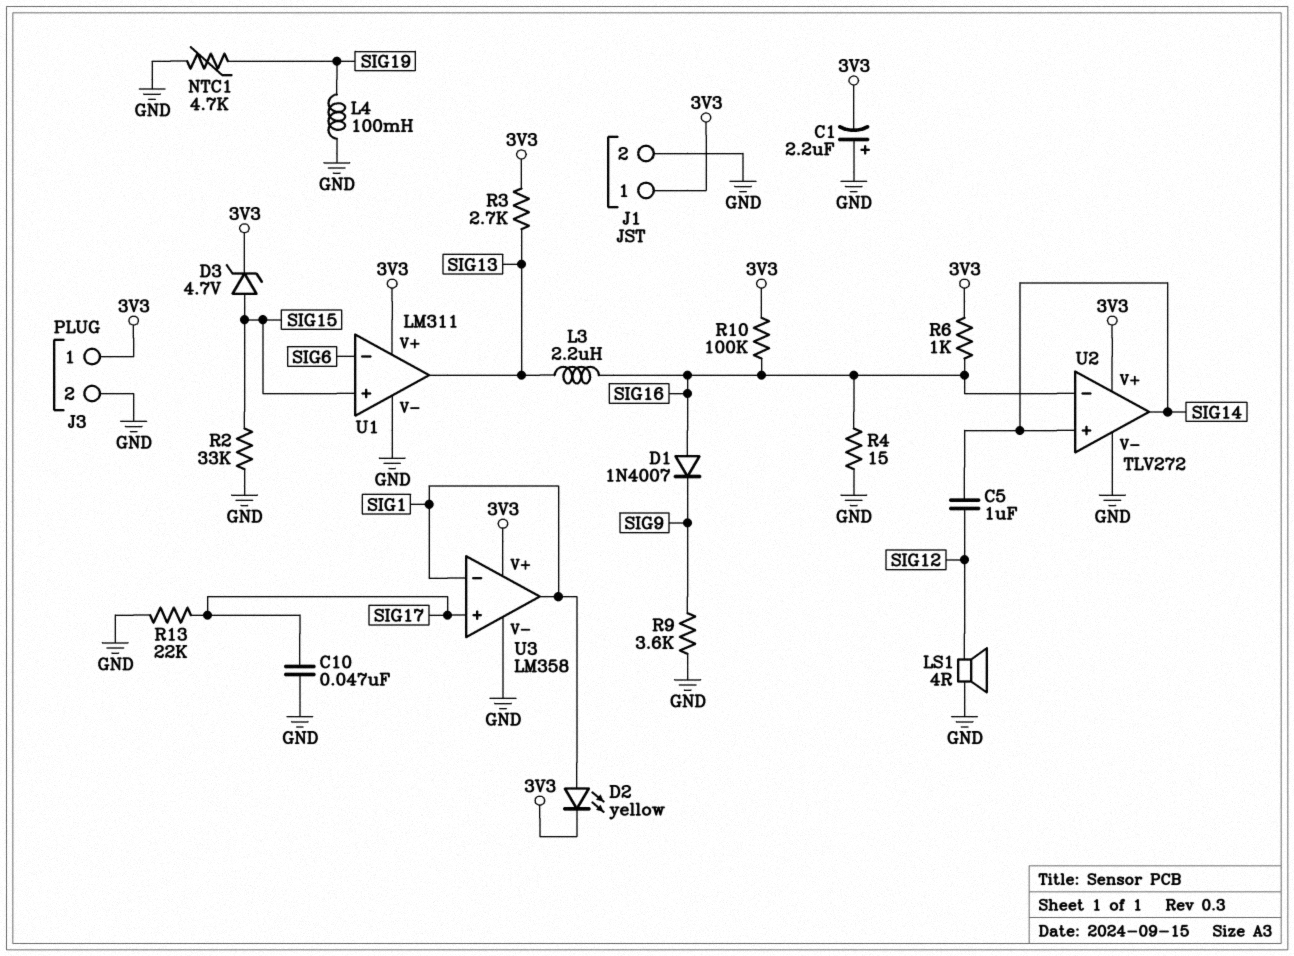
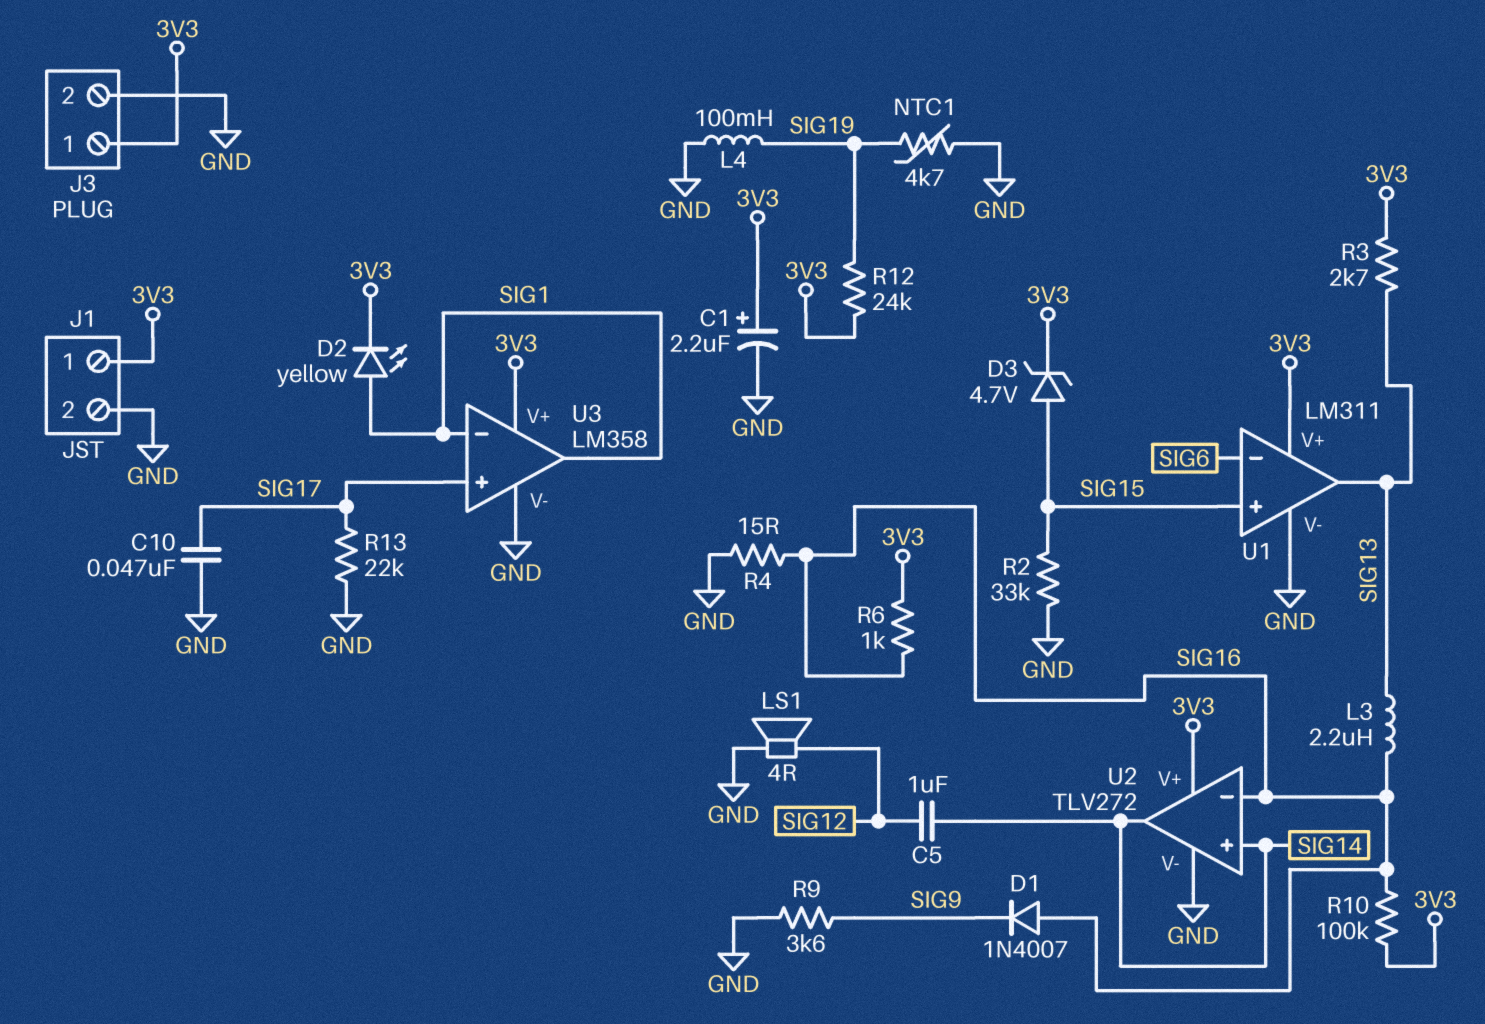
C1: 2.2uF (plus GND, minus 3V3) -> 2.2uF (plus 3V3, minus GND)
R12: none -> 24k (3V3, SIG19)

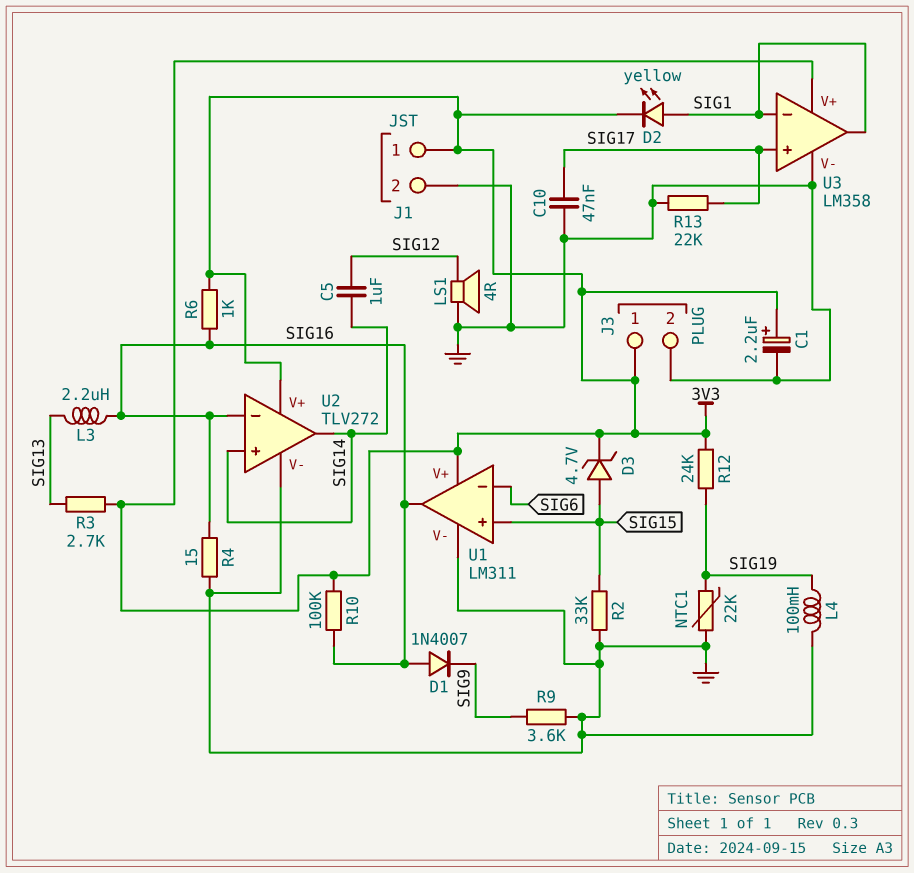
NTC1: 4.7k (GND, SIG19) -> 22k (GND, SIG19)
U1 pin out: SIG13 -> SIG16

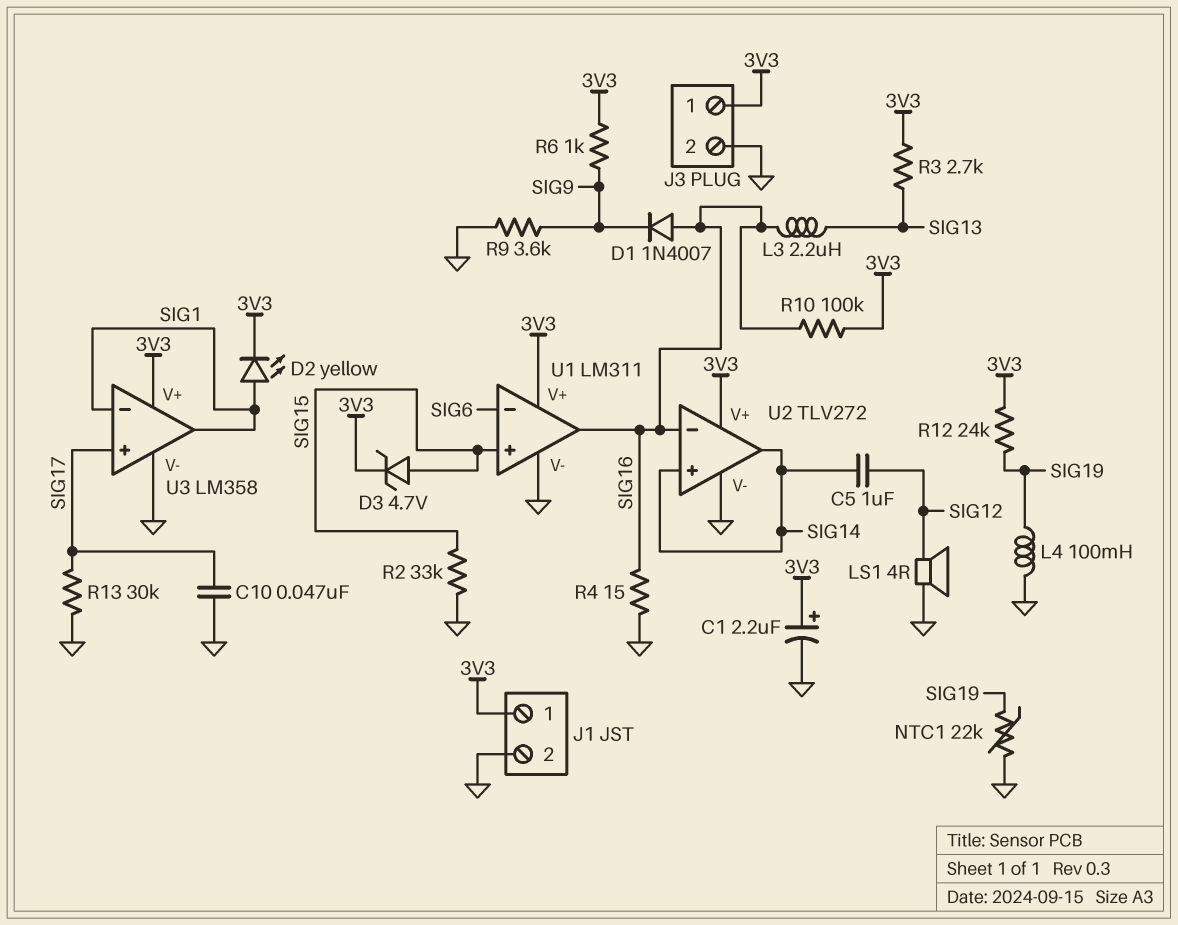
R6: 1k (3V3, SIG16) -> 1k (3V3, SIG9)
R13: 22k (GND, SIG17) -> 30k (GND, SIG17)

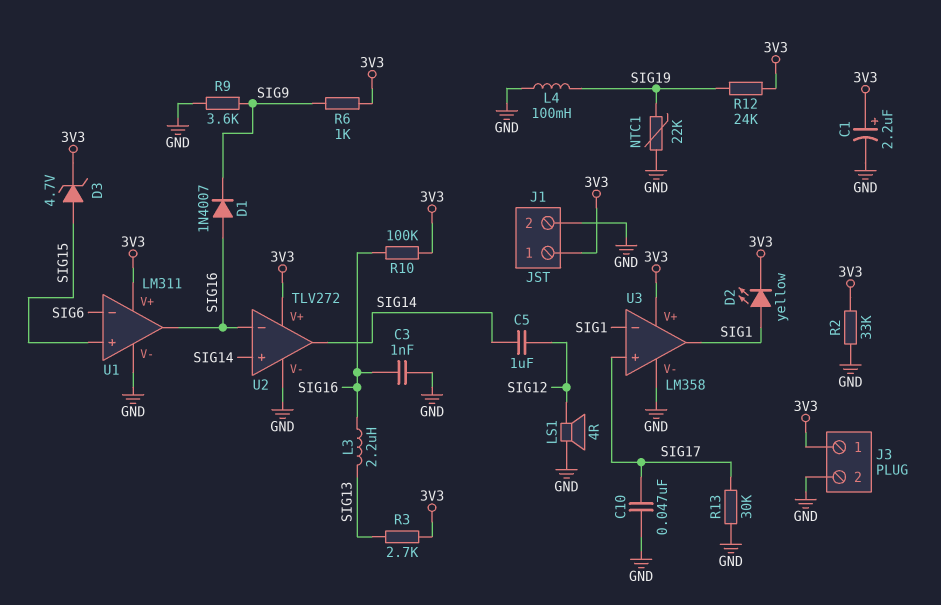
C3: none -> 1nF (GND, SIG16)
R2: 33k (GND, SIG15) -> 33k (3V3, GND)
R4: 15 (GND, SIG16) -> none

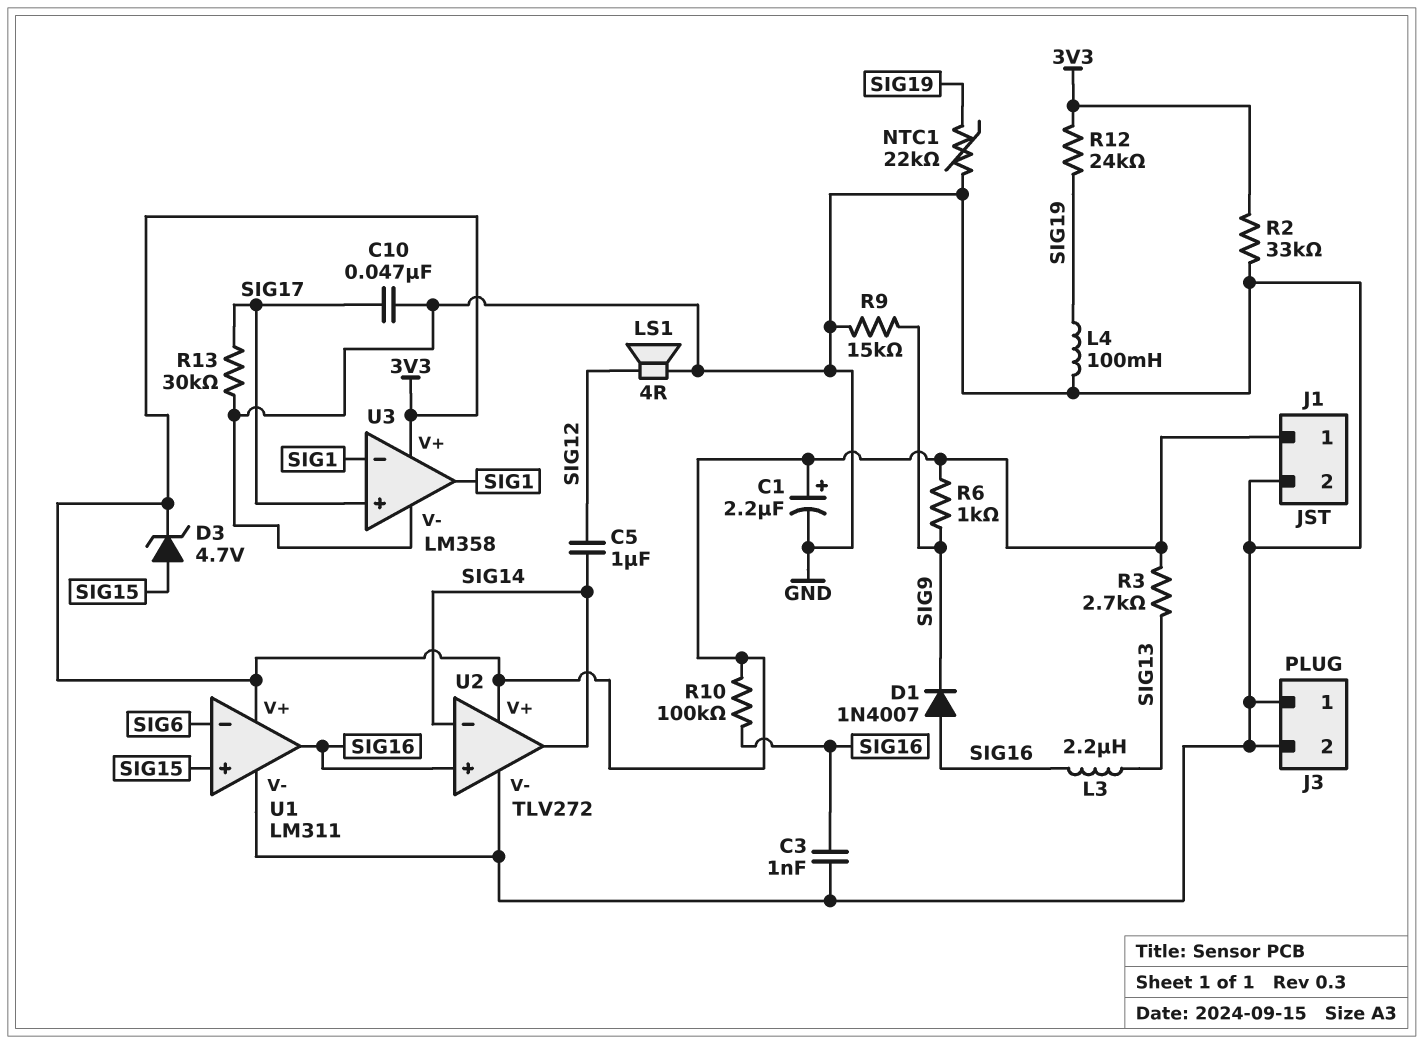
D2: LED yellow (A SIG1, K 3V3) -> none
J3 pin 1: 3V3 -> GND
R9: 3.6k (GND, SIG9) -> 15k (GND, SIG9)
U2 pin in+: SIG14 -> SIG16
U2 pin in-: SIG16 -> SIG14

